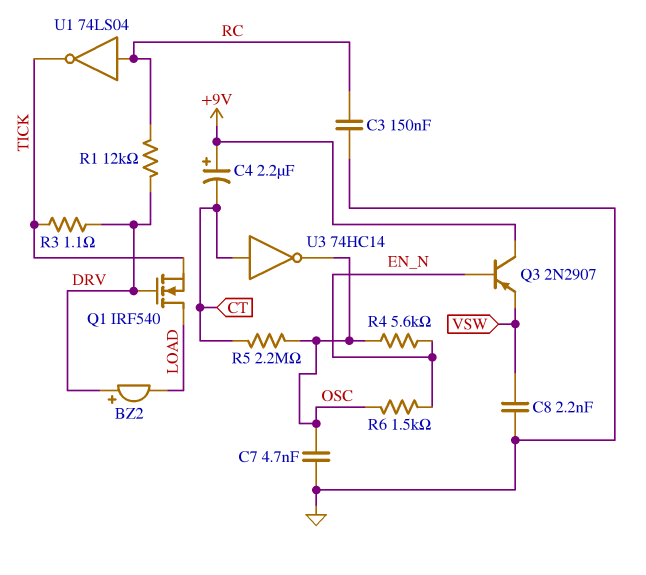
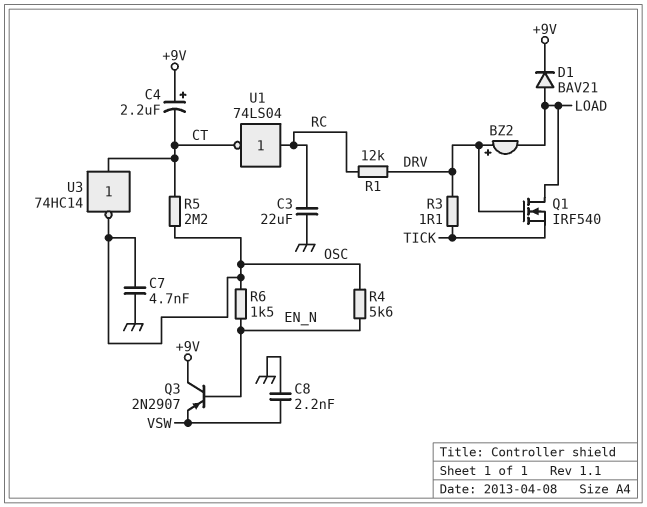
C3: 150nF (GND, RC) -> 22uF (GND, RC)
D1: none -> diode BAV21 (A LOAD, K +9V)
U1: NOT 74LS04 (in RC, out TICK) -> NOT 74LS04 (in RC, out CT)

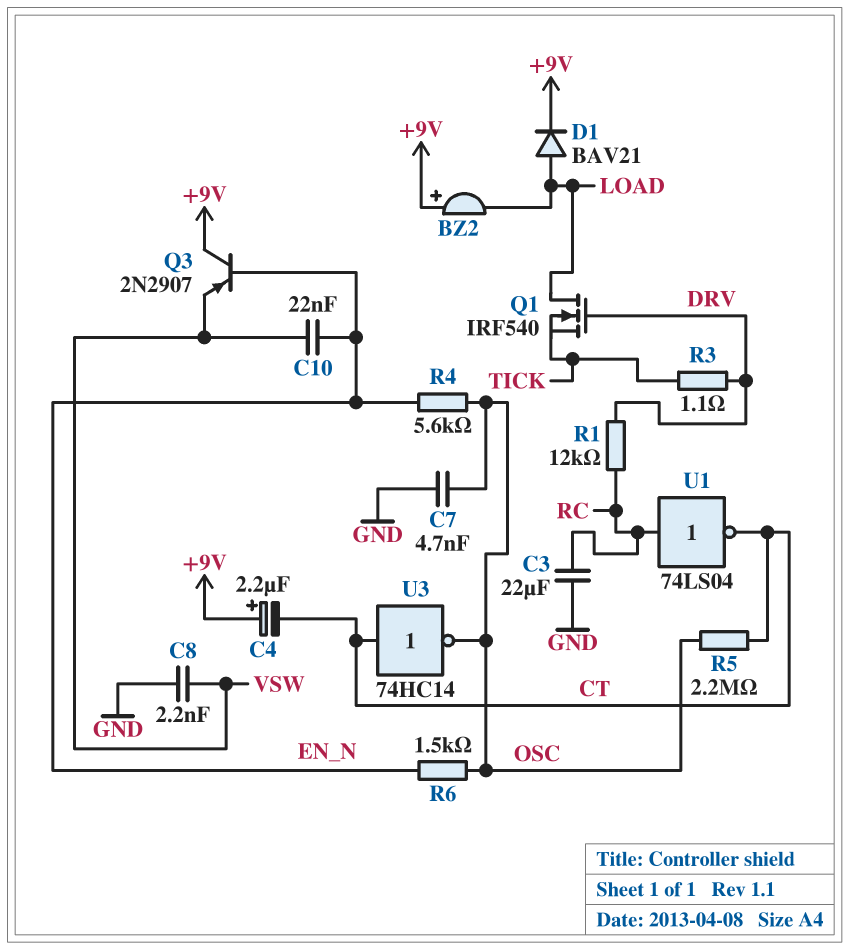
BZ2: buzzer (plus DRV, minus LOAD) -> buzzer (plus +9V, minus LOAD)
C10: none -> 22nF (EN_N, VSW)

